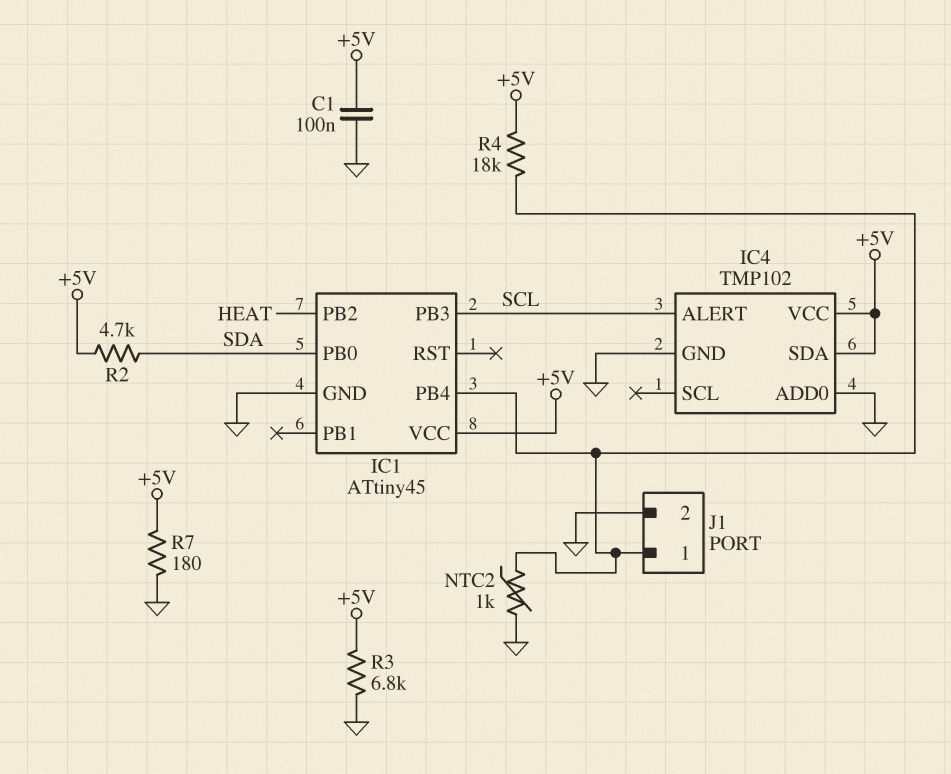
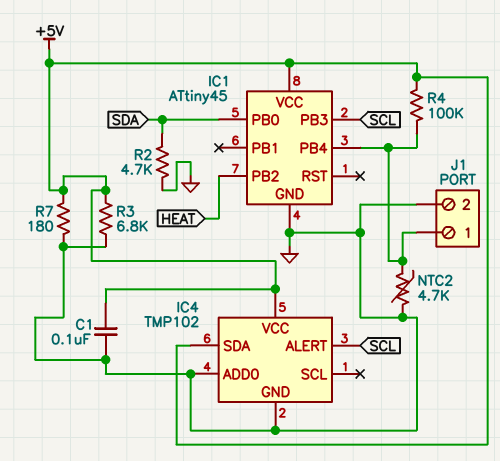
NTC2: 1k (GND, IC1/PB4) -> 4.7k (GND, IC1/PB4)
R2: 4.7k (+5V, SDA) -> 4.7k (GND, SDA)
R4: 18k (+5V, IC1/PB4) -> 100k (+5V, IC1/PB4)

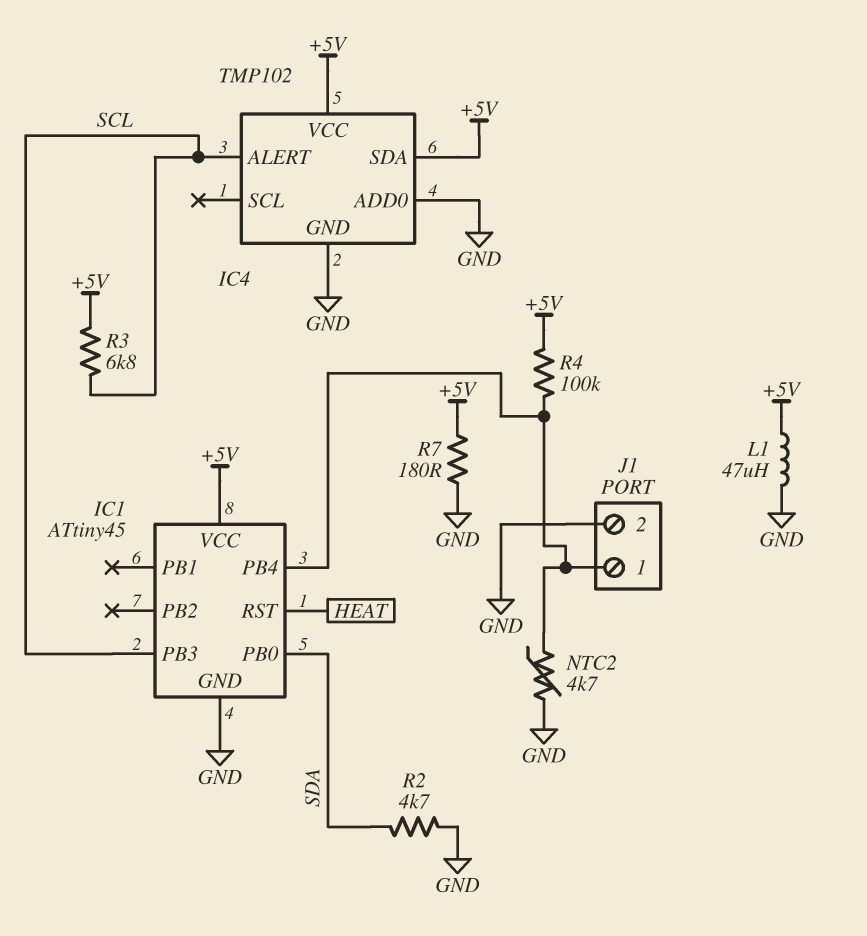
C1: 100nF (+5V, GND) -> none
IC1 pin PB2: HEAT -> none
IC1 pin RST: none -> HEAT
L1: none -> 47uH (+5V, GND)
R3: 6.8k (+5V, GND) -> 6.8k (+5V, SCL)

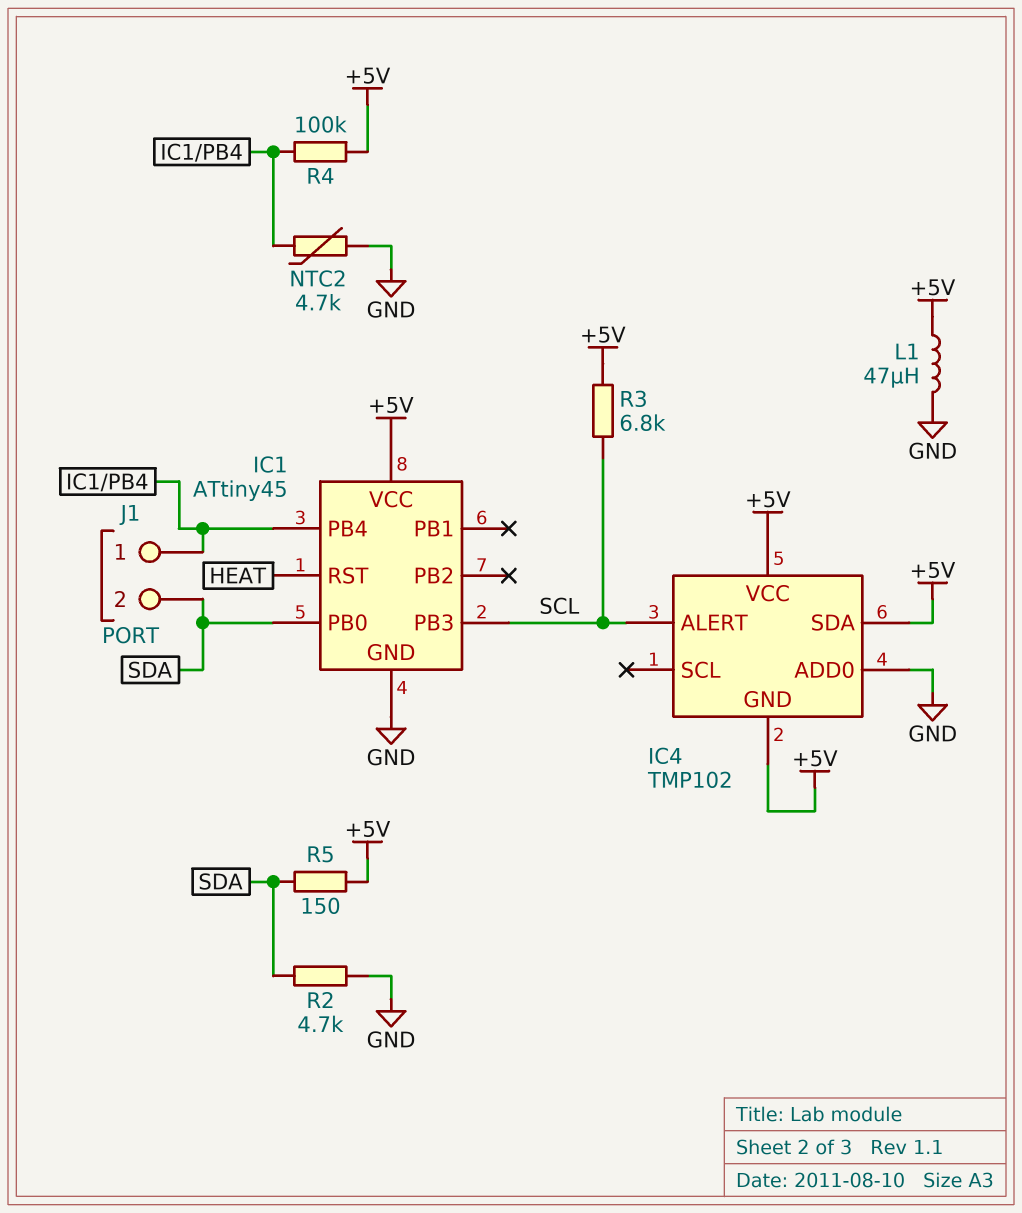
IC4 pin GND: GND -> +5V
J1 pin 2: GND -> SDA
R5: none -> 150 (+5V, SDA)
R7: 180 (+5V, GND) -> none

